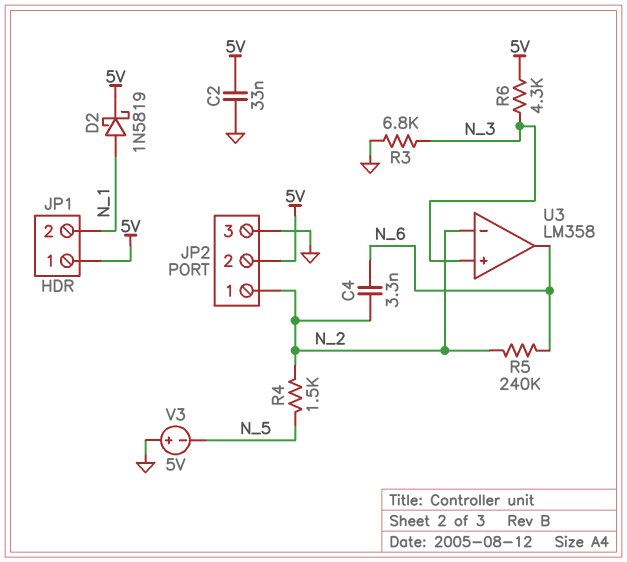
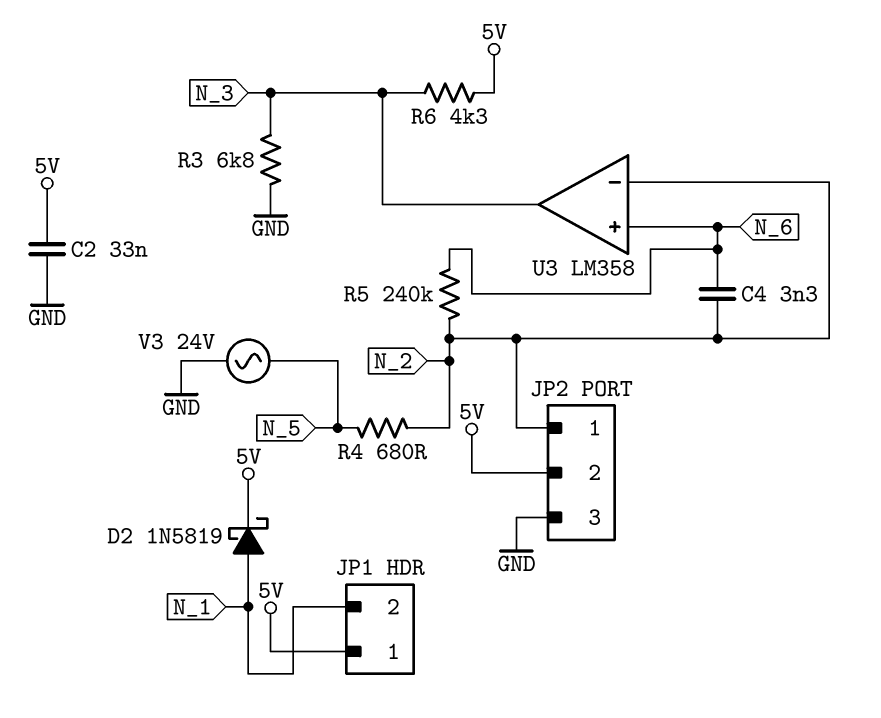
R4: 1.5k (N_2, N_5) -> 680 (N_2, N_5)
U3 pin in+: N_3 -> N_6
U3 pin out: N_6 -> N_3
V3: 5V (plus GND, minus N_5) -> AC 24V (GND, N_5)

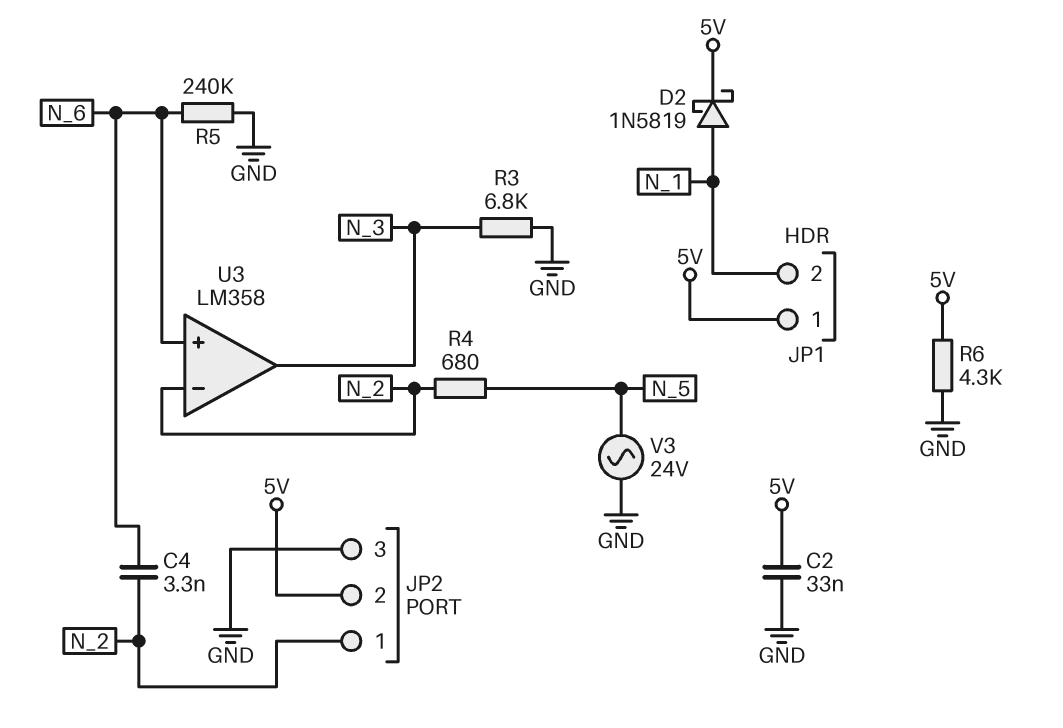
R5: 240k (N_2, N_6) -> 240k (GND, N_6)
R6: 4.3k (5V, N_3) -> 4.3k (5V, GND)

